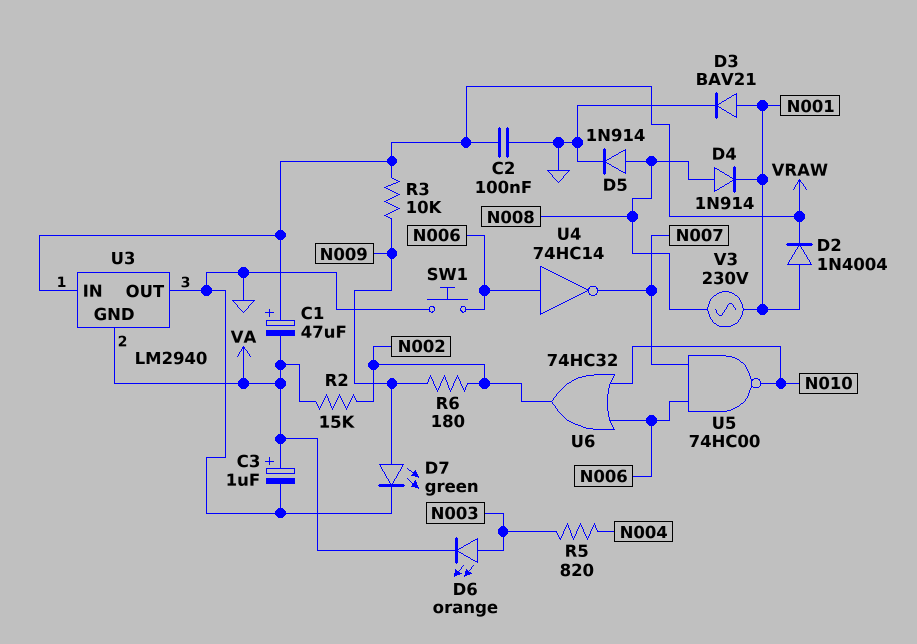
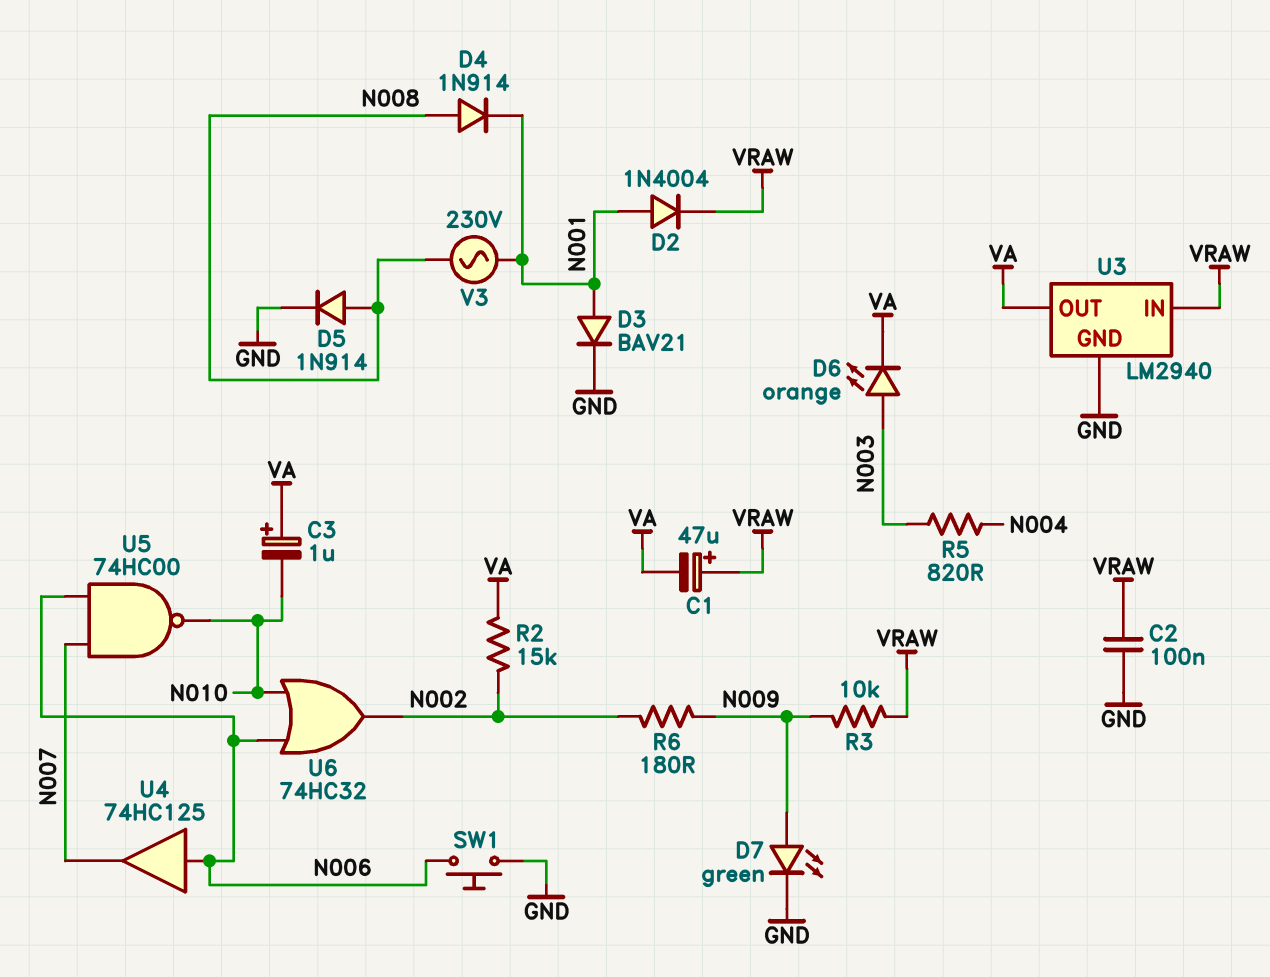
C3: 1uF (plus VA, minus GND) -> 1uF (plus VA, minus N010)
U3 pin GND: VA -> GND
U3 pin OUT: GND -> VA
U4: NOT 74HC14 (in N006, out N007) -> buffer 74HC125 (in N006, out N007)

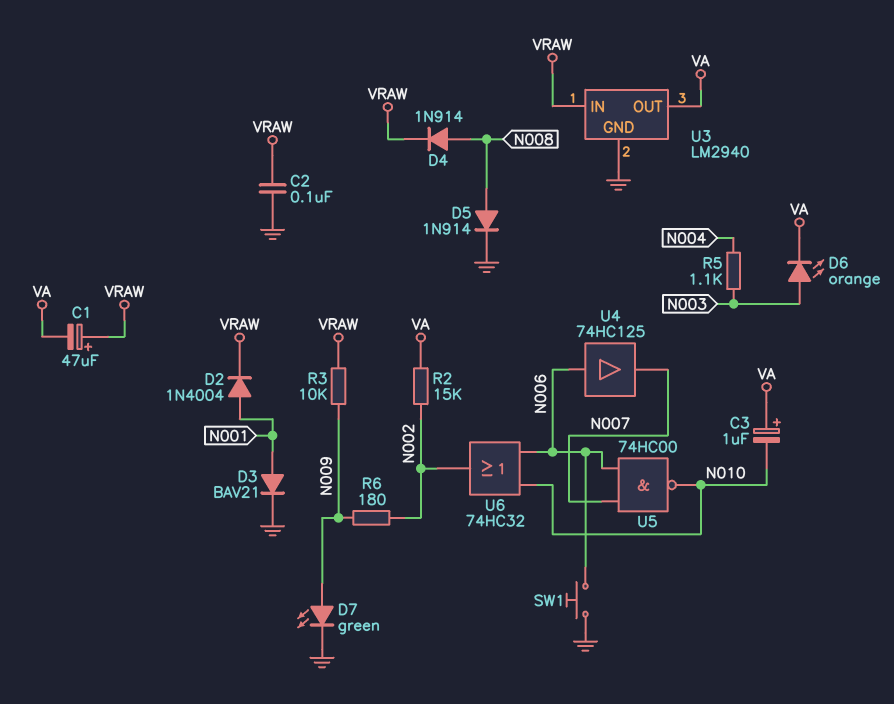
D4: diode 1N914 (A N008, K N001) -> diode 1N914 (A N008, K VRAW)
R5: 820 (N003, N004) -> 1.1k (N003, N004)
V3: AC 230V (N001, N008) -> none

